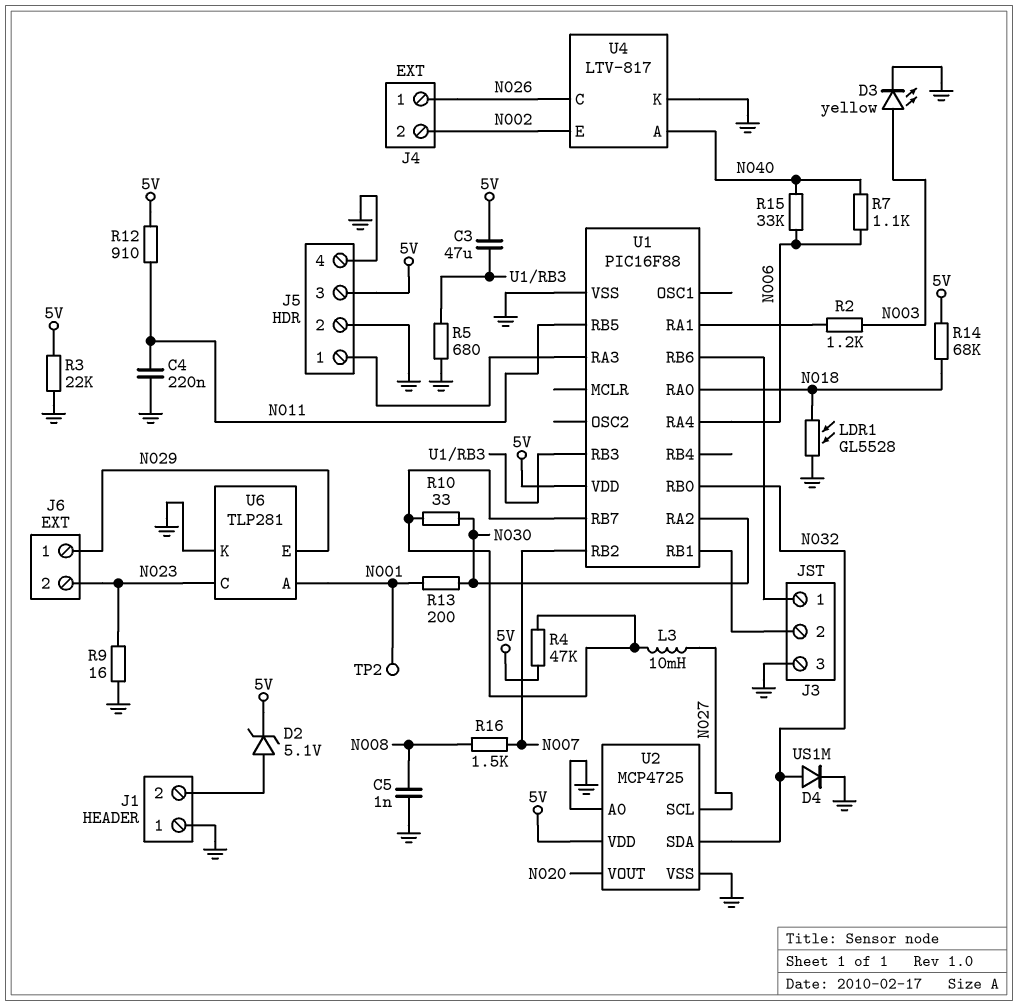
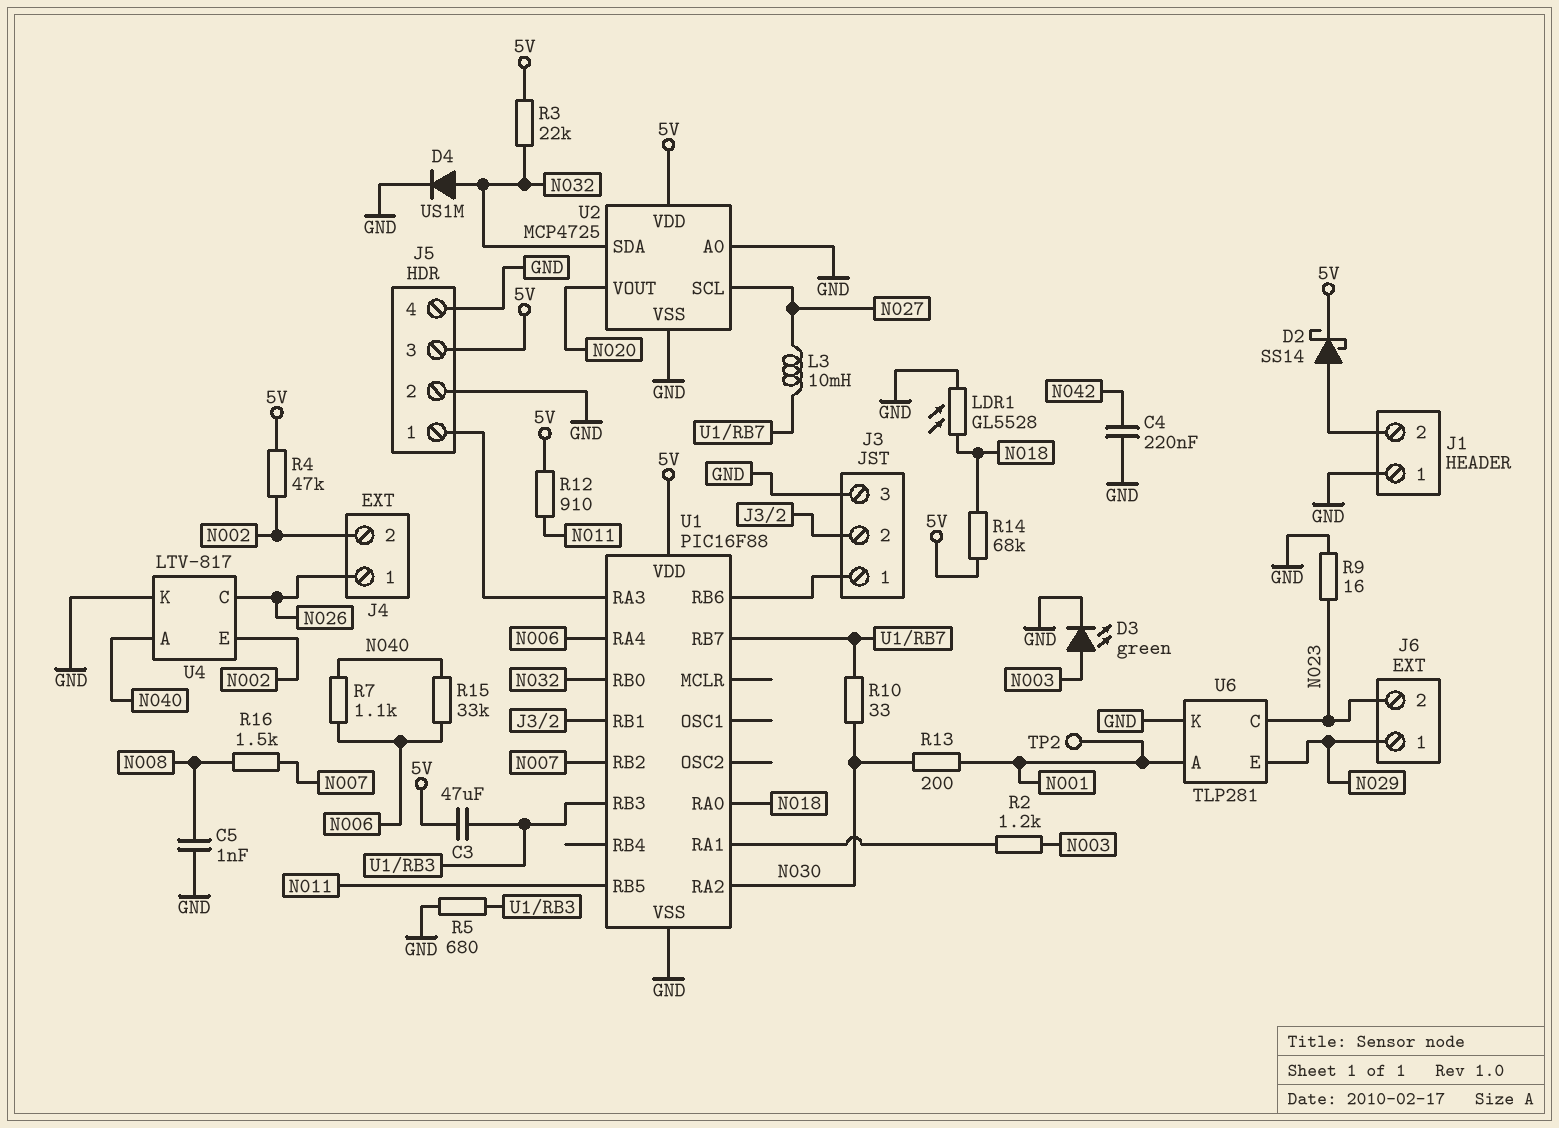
C4: 220nF (GND, N011) -> 220nF (GND, N042)
D2: zener 5.1V (A J1/2, K 5V) -> schottky SS14 (A J1/2, K 5V)
D3: LED yellow (A N003, K GND) -> LED green (A N003, K GND)
R3: 22k (5V, GND) -> 22k (5V, N032)
R4: 47k (5V, U1/RB7) -> 47k (5V, N002)

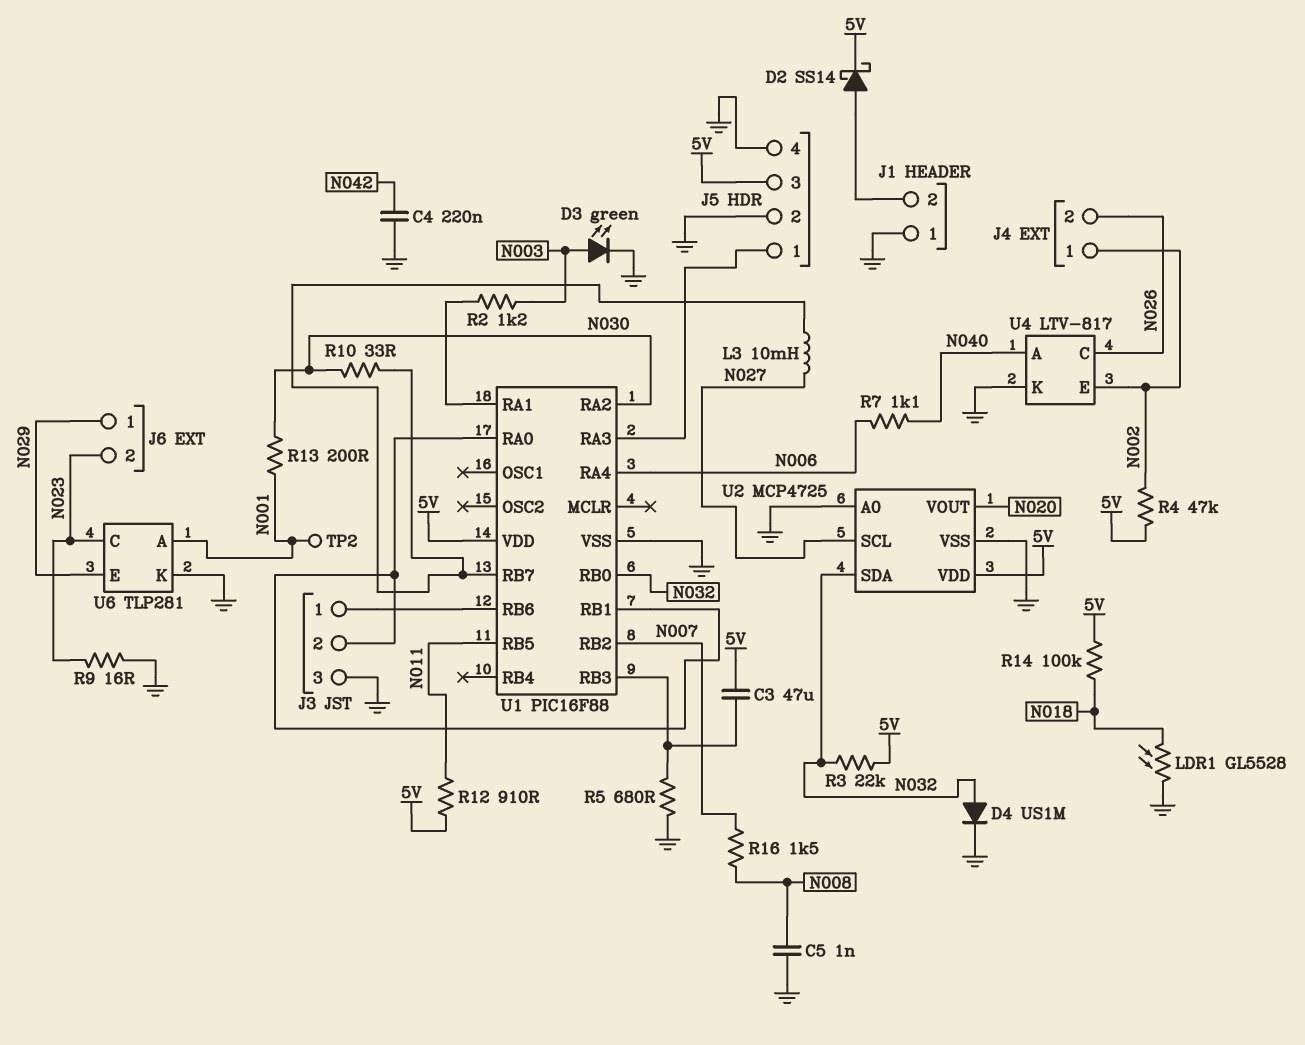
J4 pin 1: N026 -> N002
J4 pin 2: N002 -> N026
R14: 68k (5V, N018) -> 100k (5V, N018)
R15: 33k (N006, N040) -> none
U1 pin RA0: N018 -> J3/2

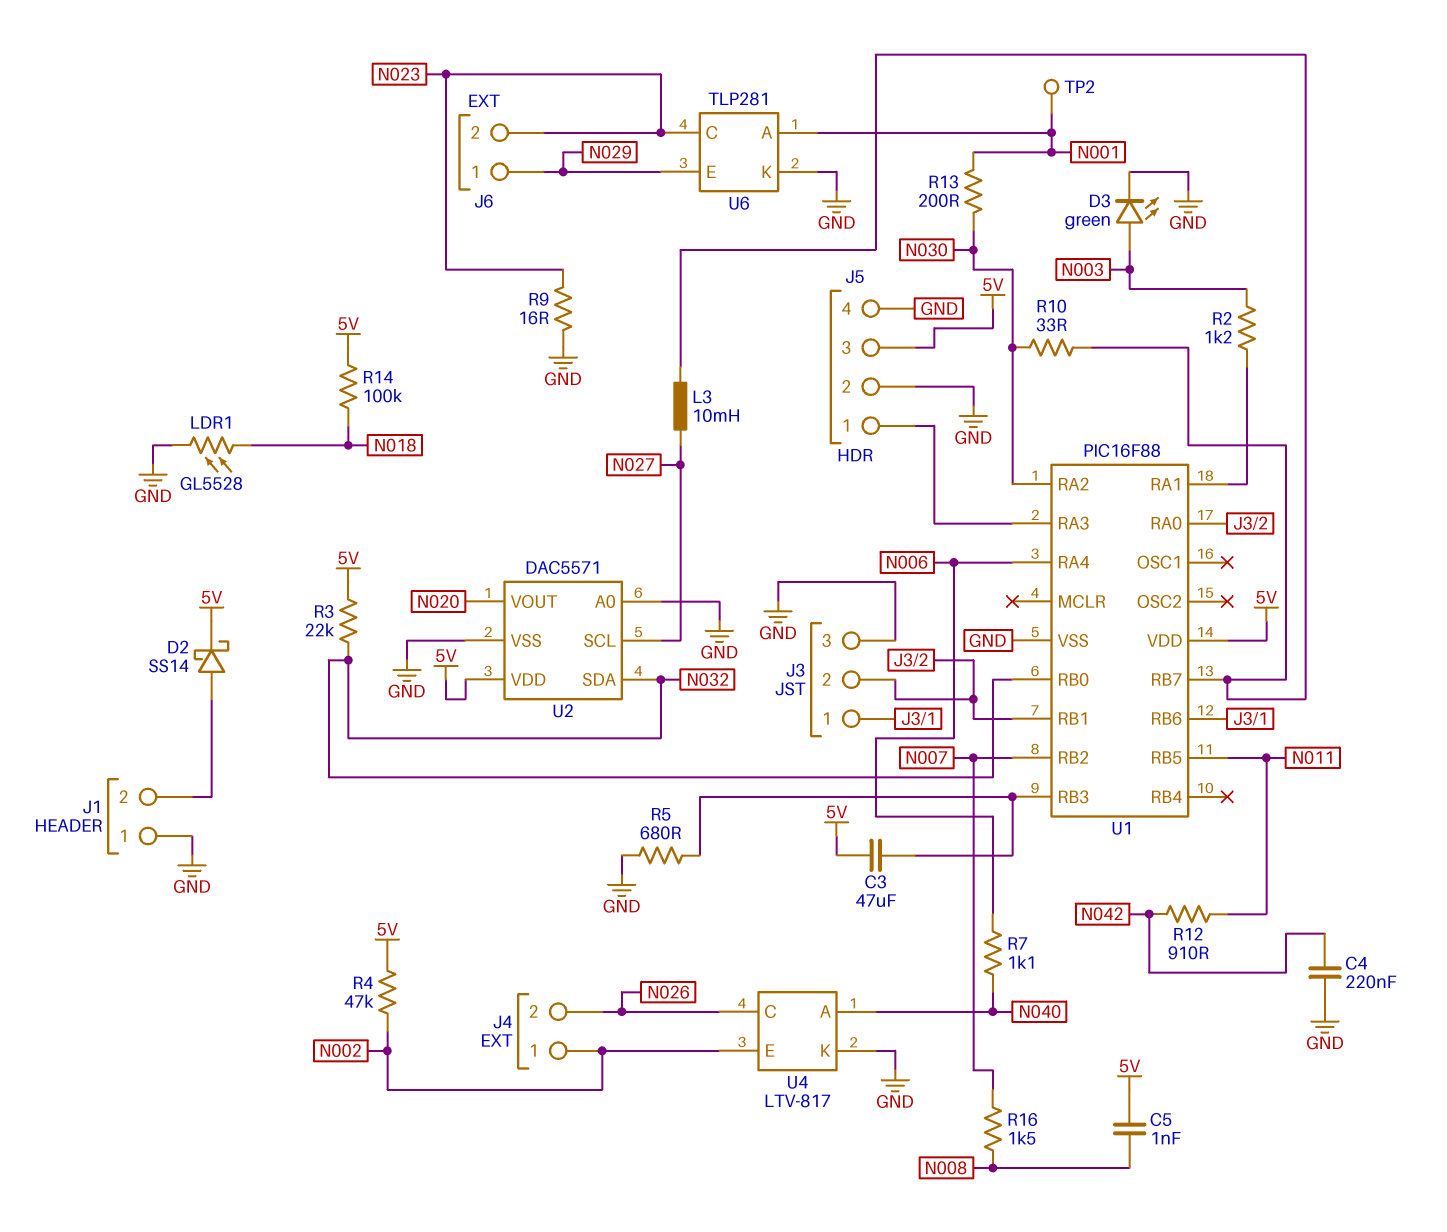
C5: 1nF (GND, N008) -> 1nF (5V, N008)
D4: diode US1M (A N032, K GND) -> none
R12: 910 (5V, N011) -> 910 (N011, N042)
U2: MCP4725 -> DAC5571

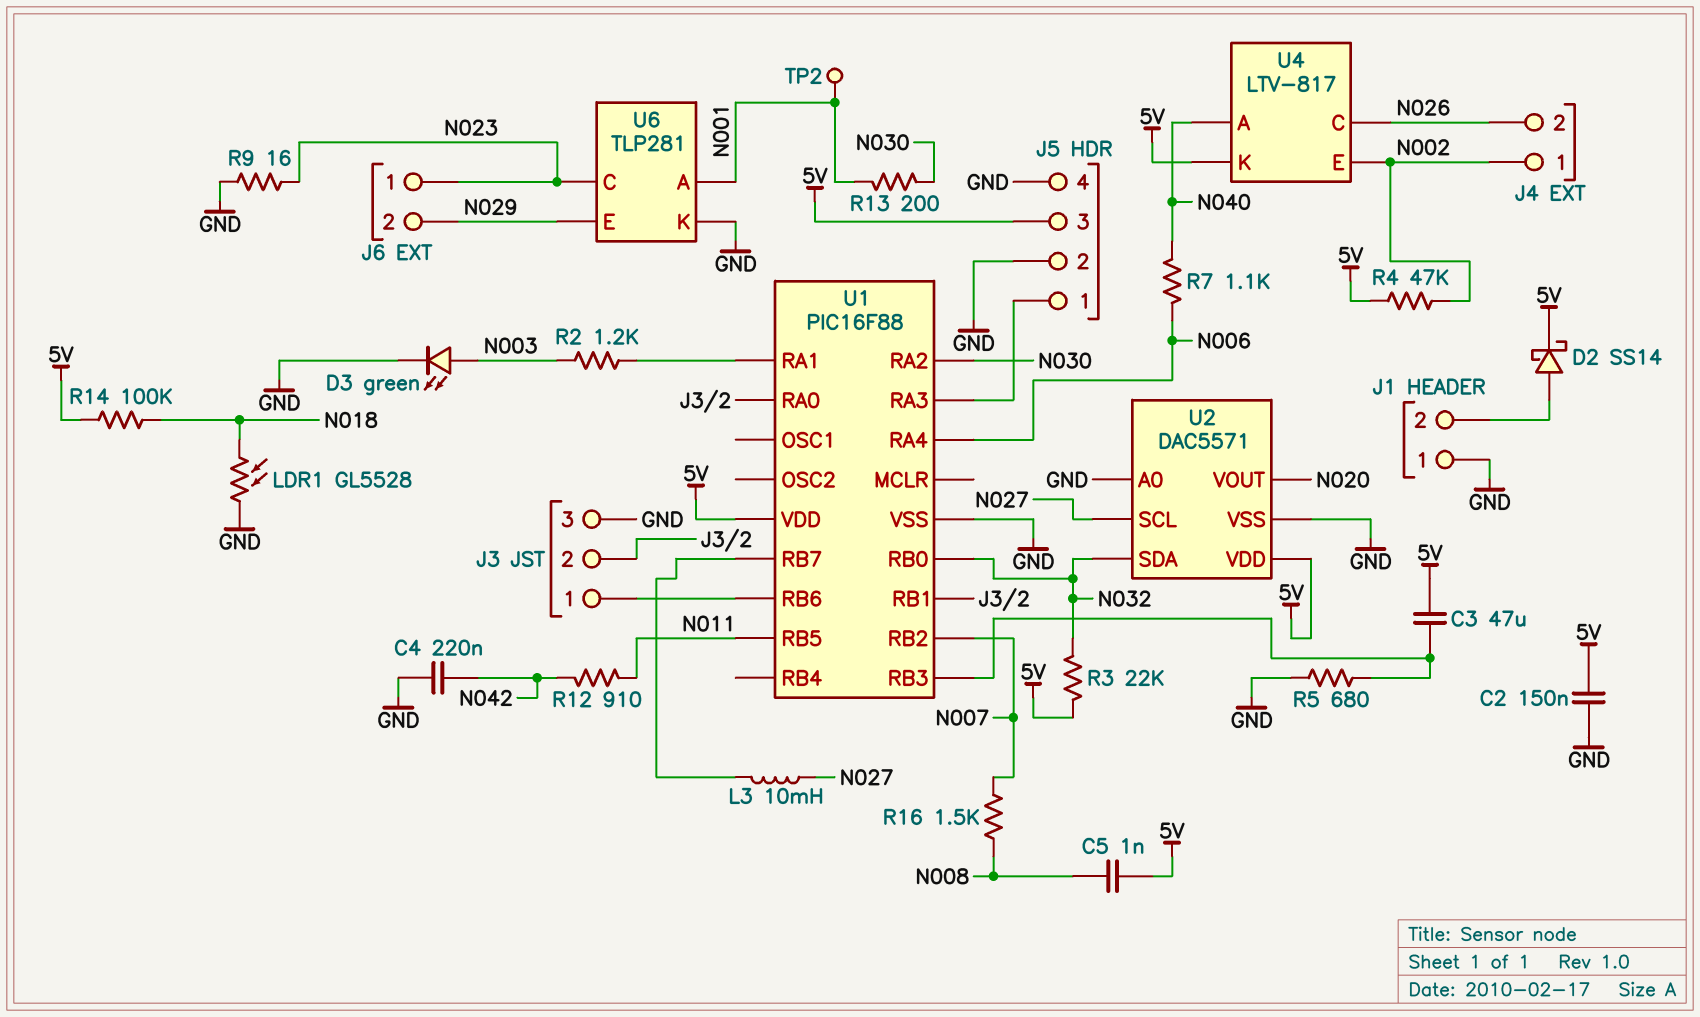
C2: none -> 150nF (5V, GND)
J6 pin 1: N029 -> N023
J6 pin 2: N023 -> N029
R10: 33 (N030, U1/RB7) -> none
U4 pin K: GND -> 5V

